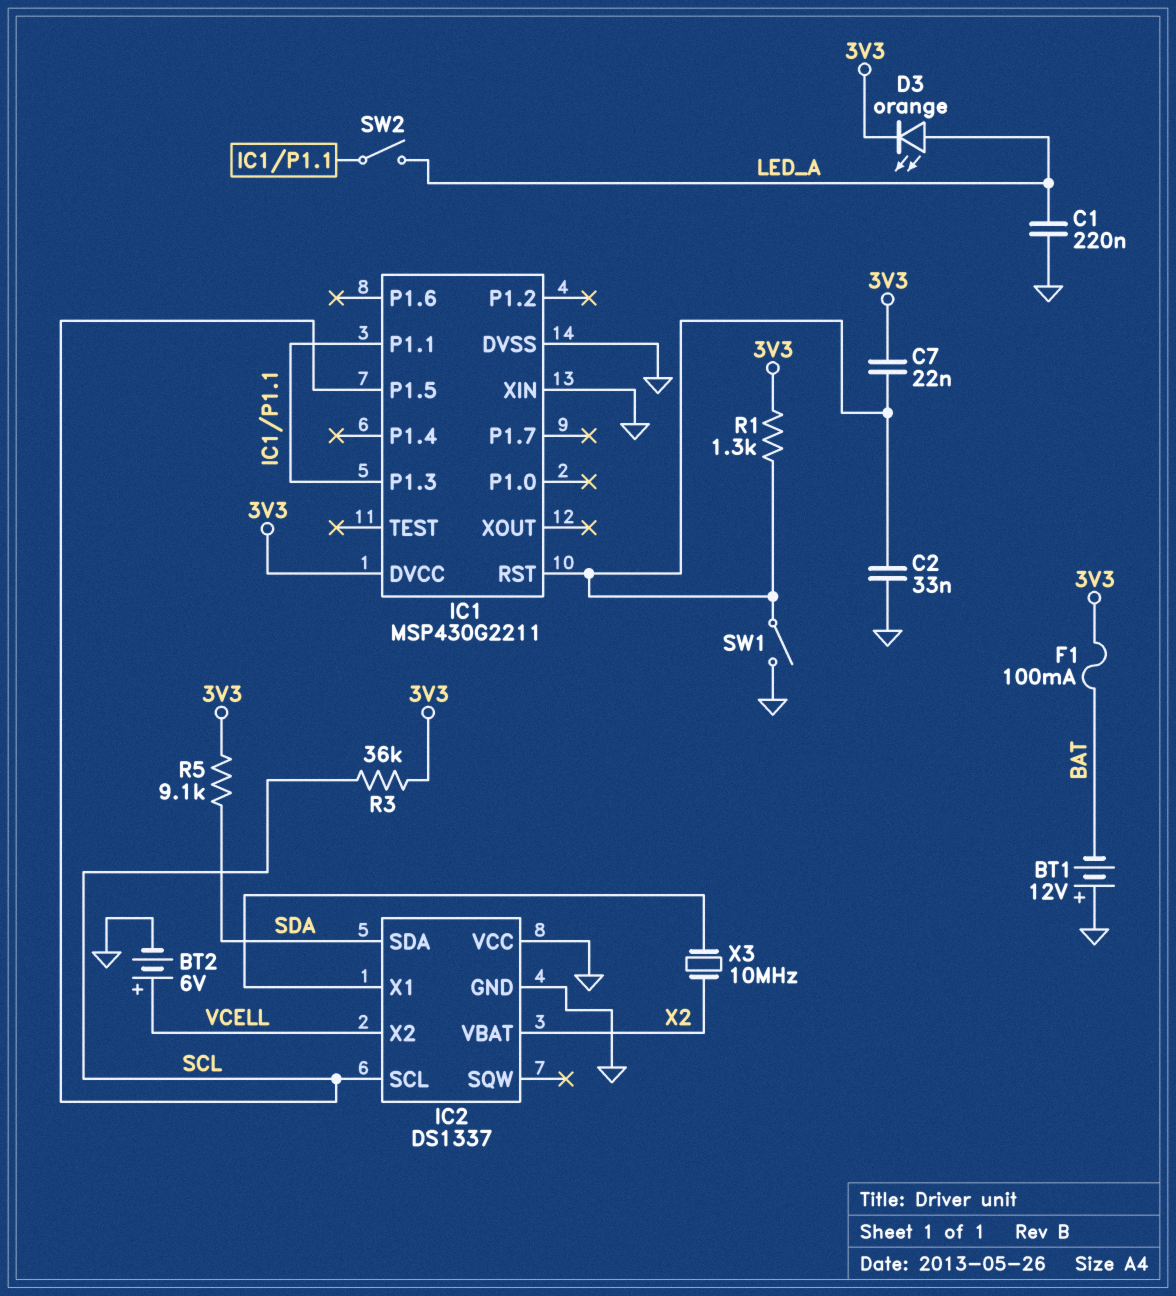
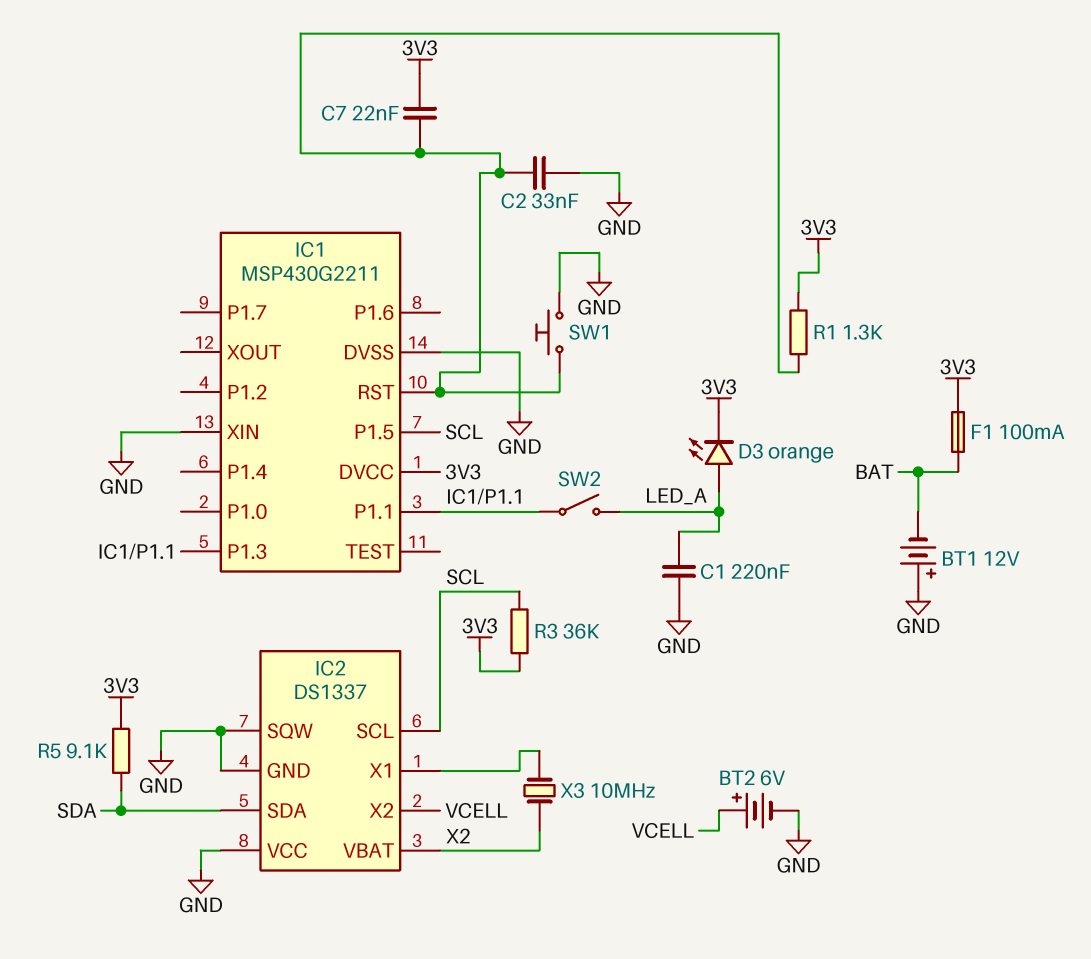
IC2 pin SQW: none -> GND
SW1: switch (GND, IC1/RST) -> button (GND, IC1/RST)

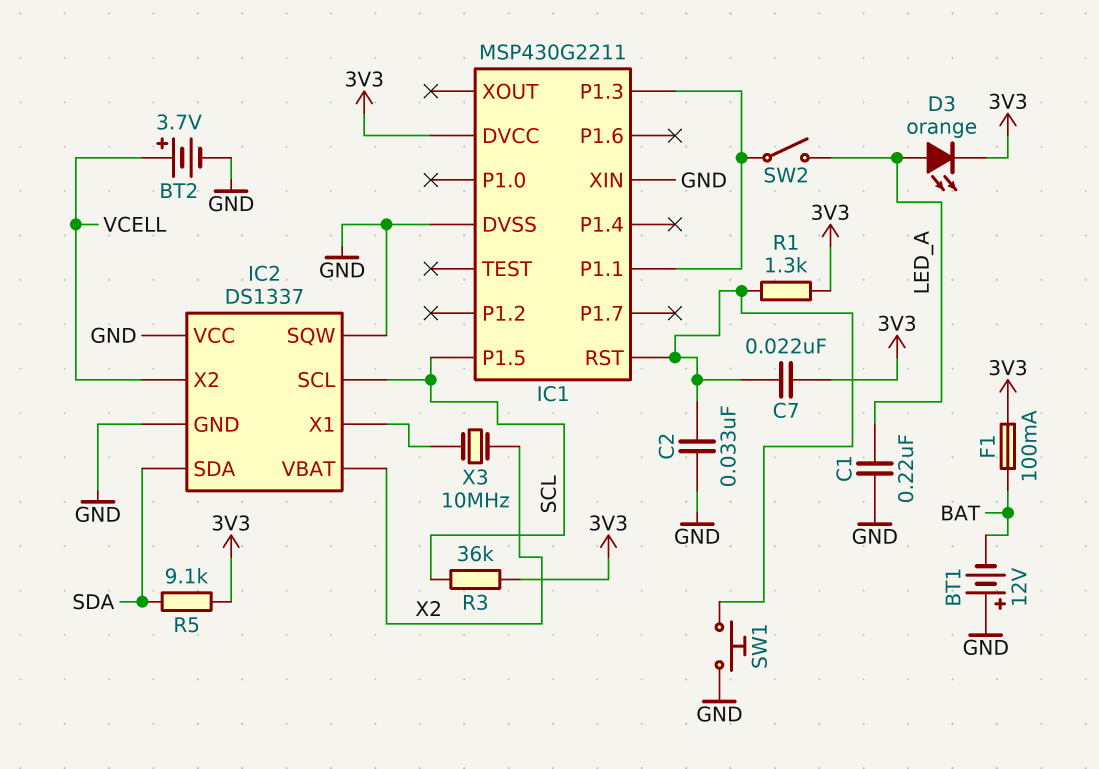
BT2: 6V (plus VCELL, minus GND) -> 3.7V (plus VCELL, minus GND)

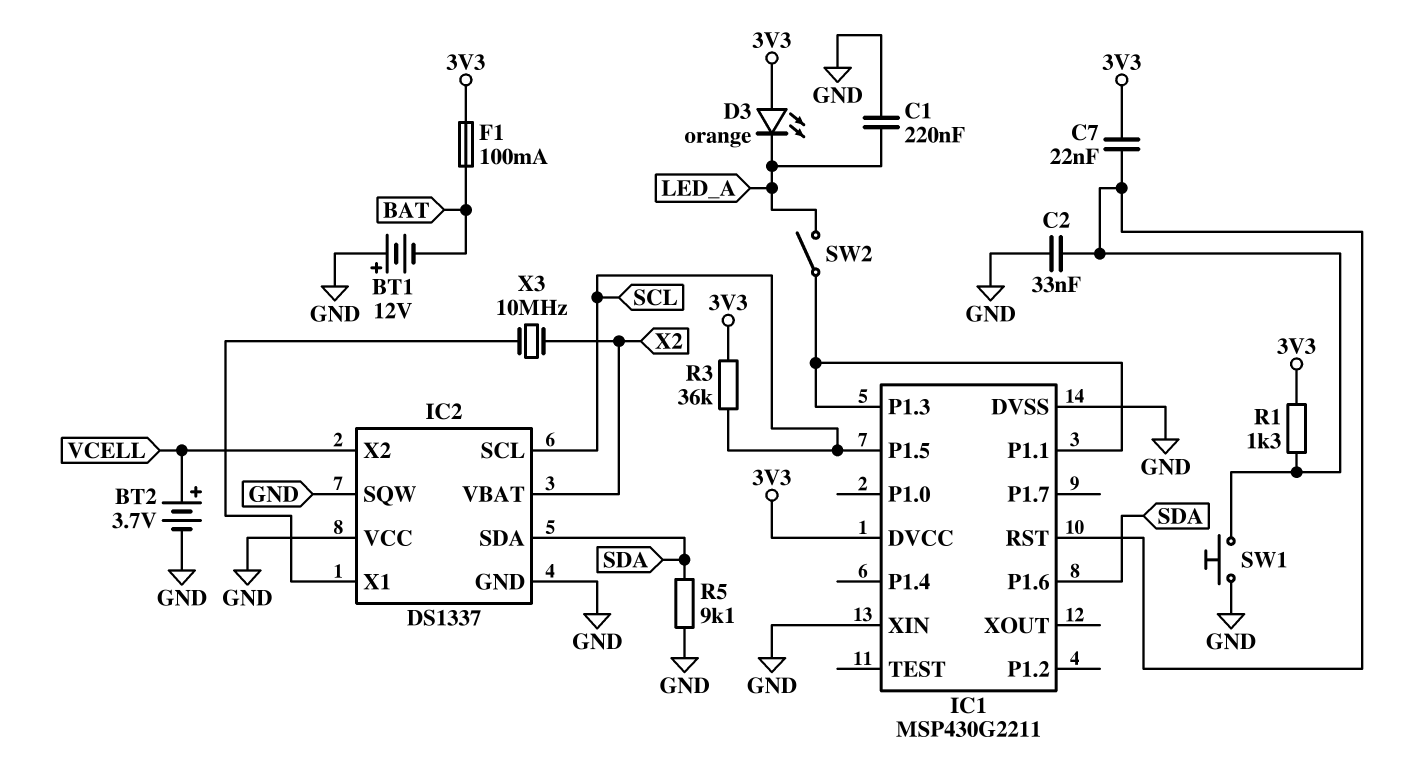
D3: LED orange (A LED_A, K 3V3) -> LED orange (A 3V3, K LED_A)
IC1 pin P1.6: none -> SDA
R5: 9.1k (3V3, SDA) -> 9.1k (GND, SDA)

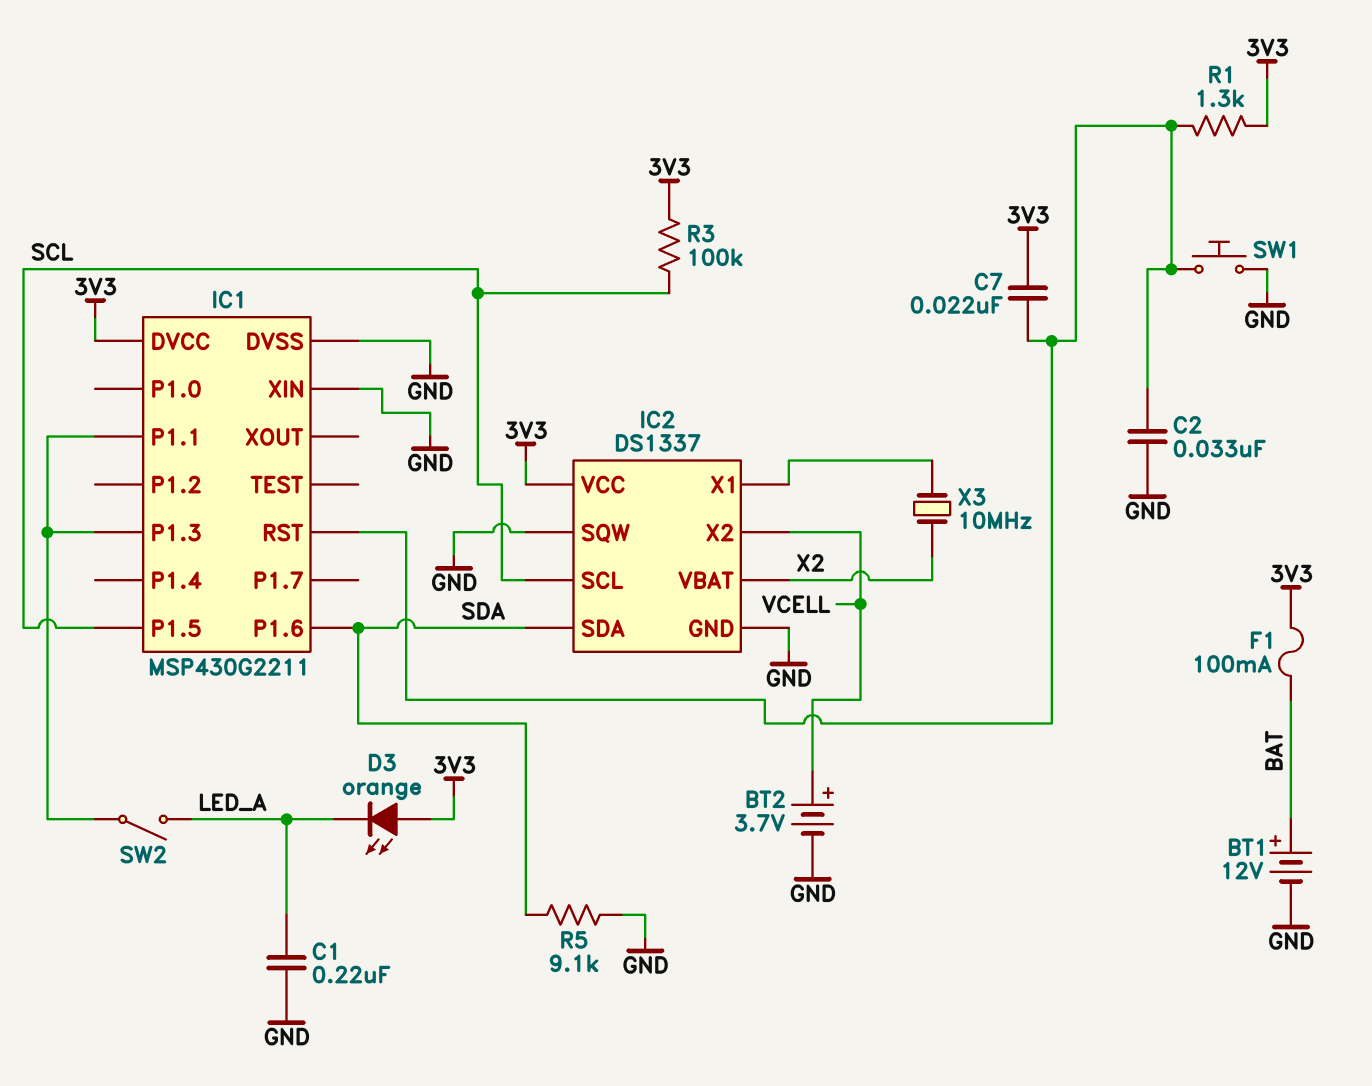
BT1: 12V (plus GND, minus BAT) -> 12V (plus BAT, minus GND)
IC2 pin VCC: GND -> 3V3
R3: 36k (3V3, SCL) -> 100k (3V3, SCL)

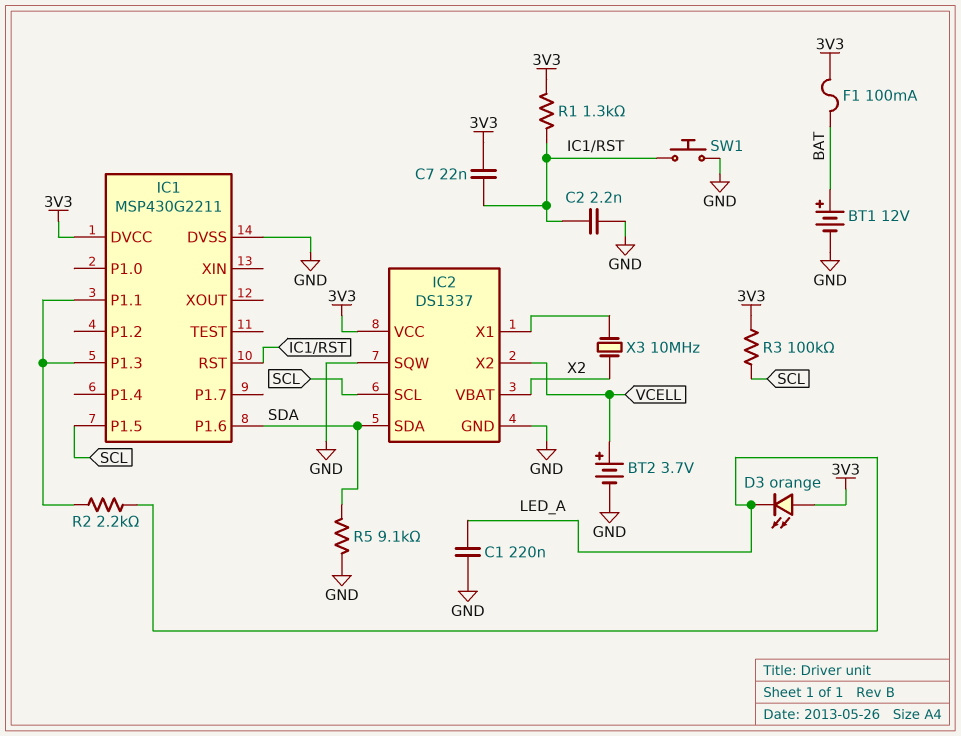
C2: 33nF (GND, IC1/RST) -> 2.2nF (GND, IC1/RST)
IC1 pin XIN: GND -> none
R2: none -> 2.2k (IC1/P1.1, LED_A)
SW2: switch (IC1/P1.1, LED_A) -> none

